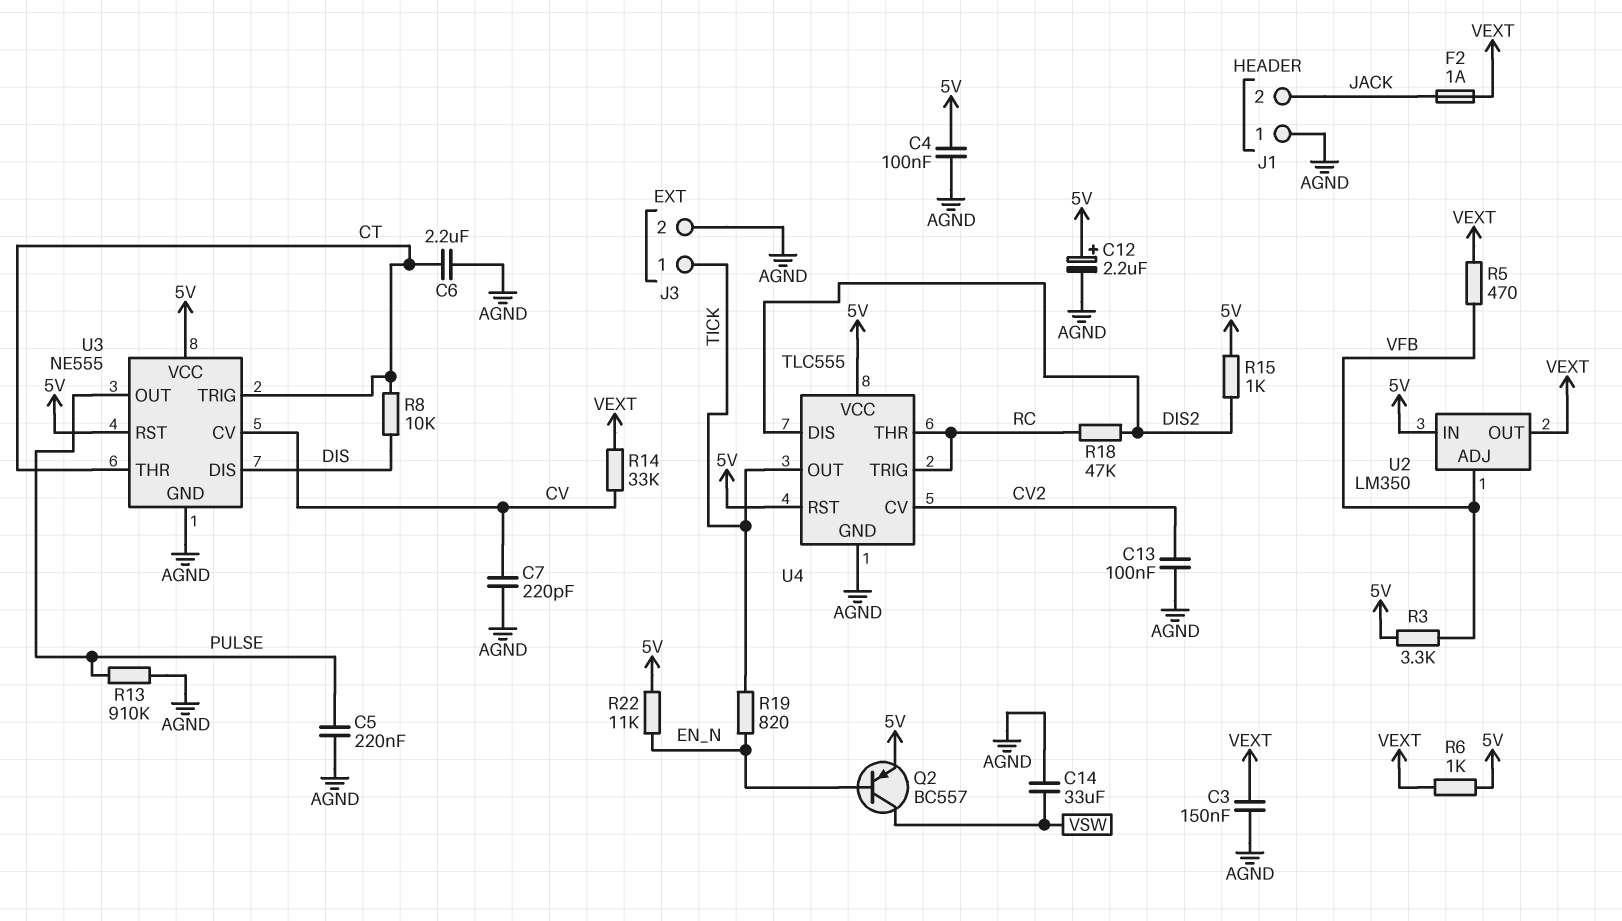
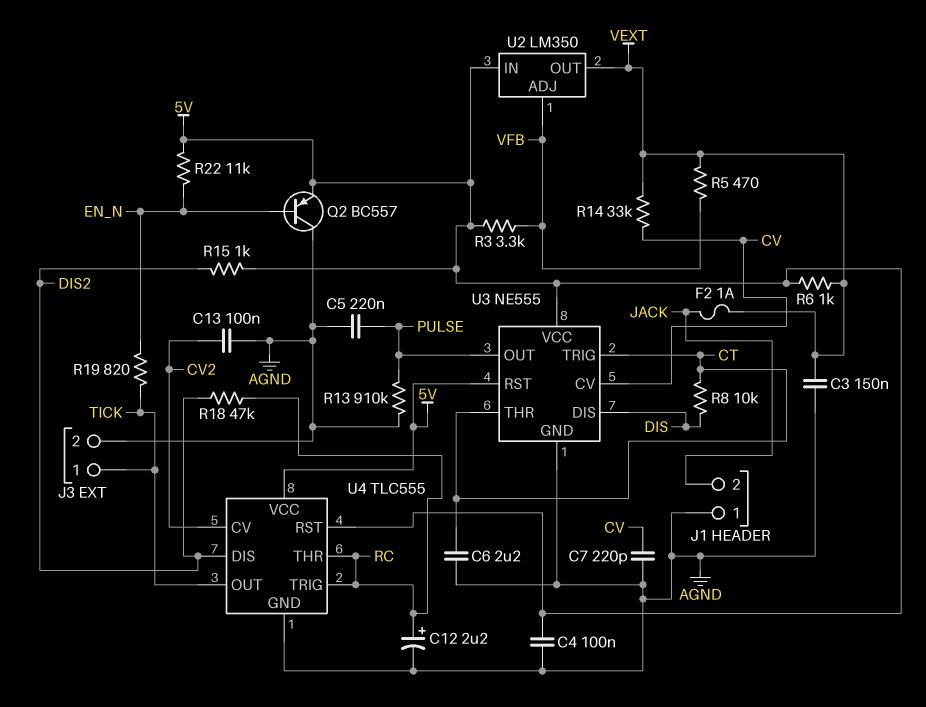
C12: 2.2uF (plus 5V, minus AGND) -> 2.2uF (plus RC, minus AGND)
C14: 33uF (AGND, VSW) -> none
Q2: PNP BC557 (B EN_N, C VSW, E 5V) -> PNP BC557 (B EN_N, C AGND, E 5V)

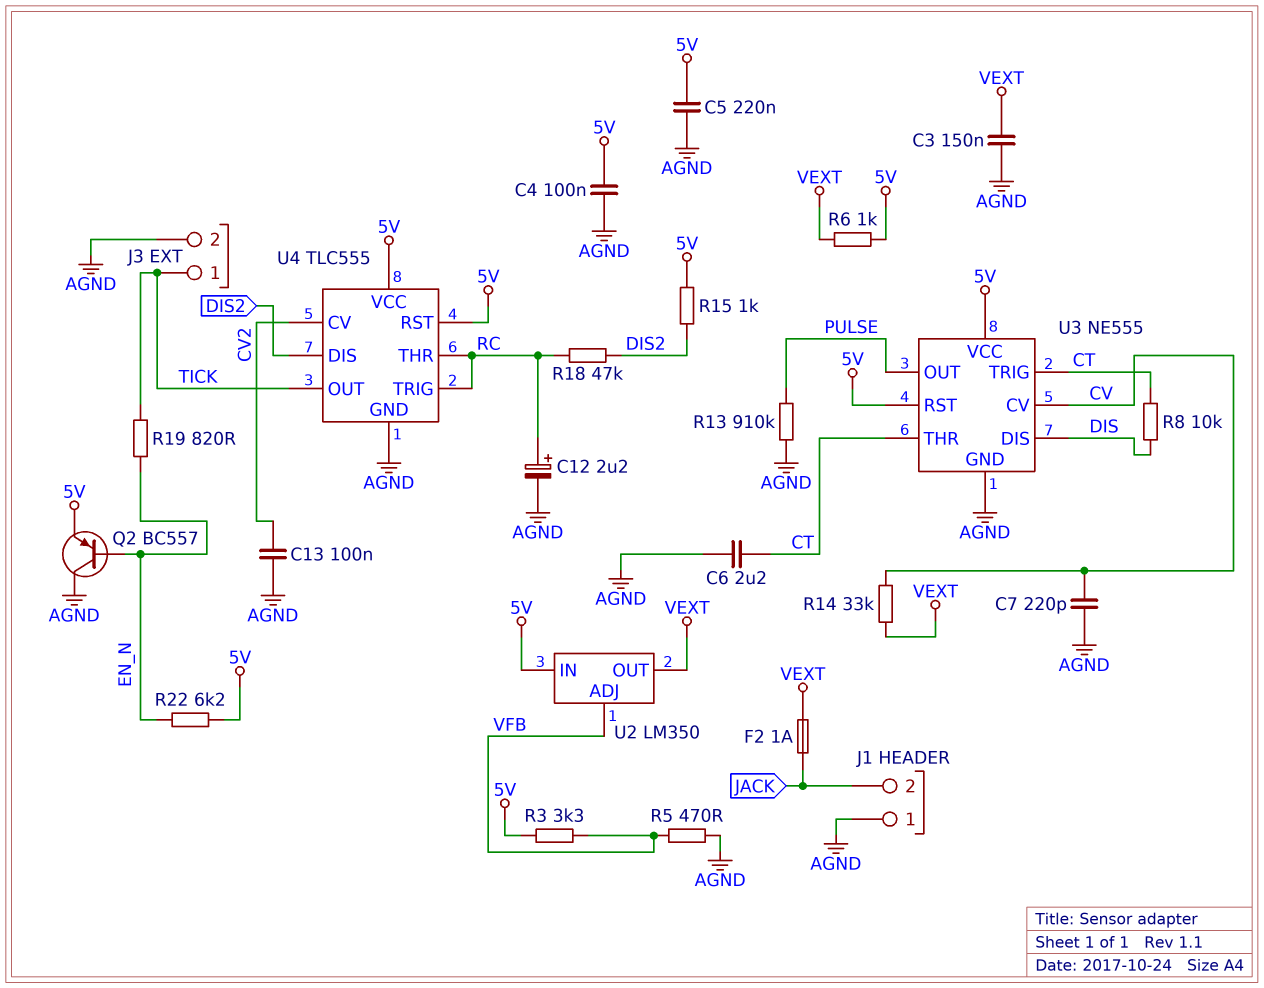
C5: 220nF (AGND, PULSE) -> 220nF (5V, AGND)
R5: 470 (VEXT, VFB) -> 470 (AGND, VFB)
R22: 11k (5V, EN_N) -> 6.2k (5V, EN_N)

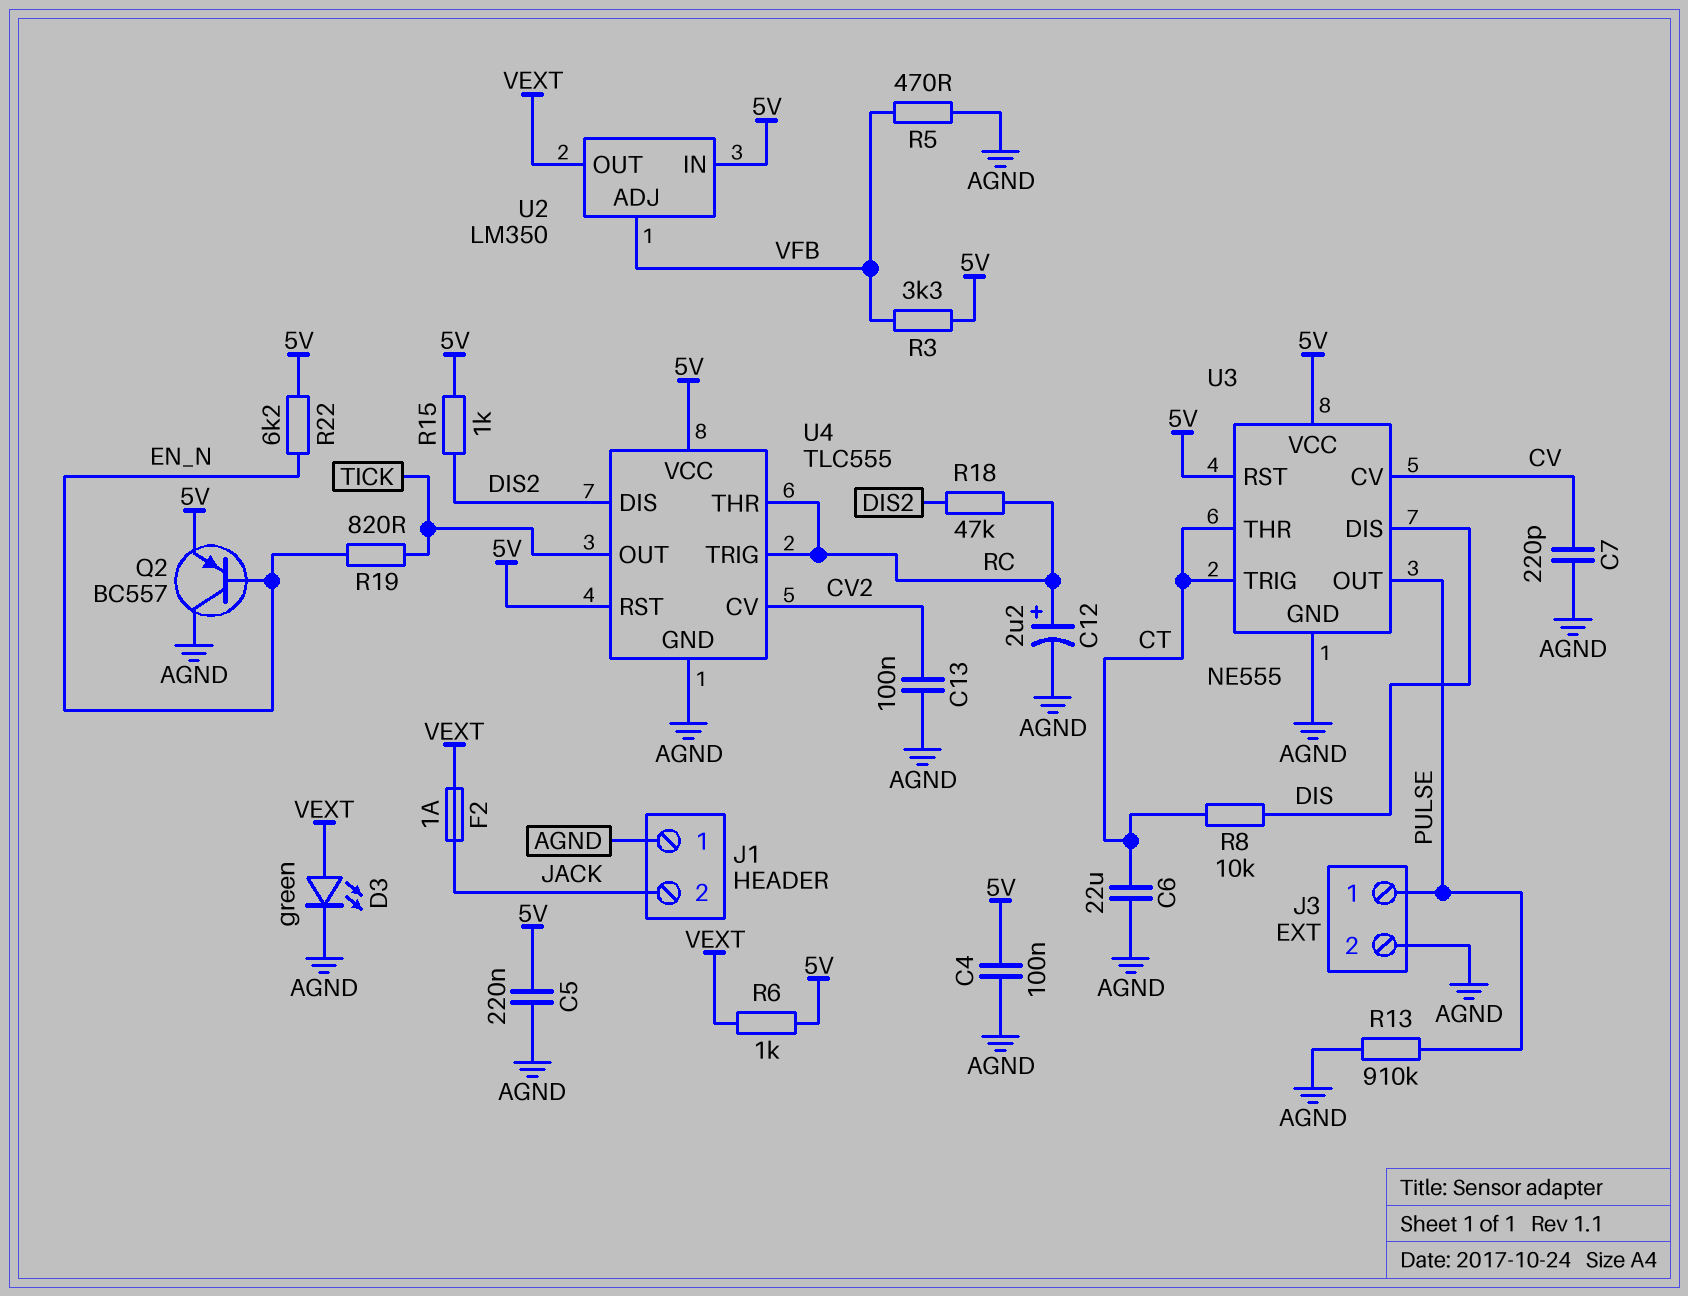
C3: 150nF (AGND, VEXT) -> none
C6: 2.2uF (AGND, CT) -> 22uF (AGND, CT)
D3: none -> LED green (A VEXT, K AGND)
J3 pin 1: TICK -> PULSE
R14: 33k (CV, VEXT) -> none

